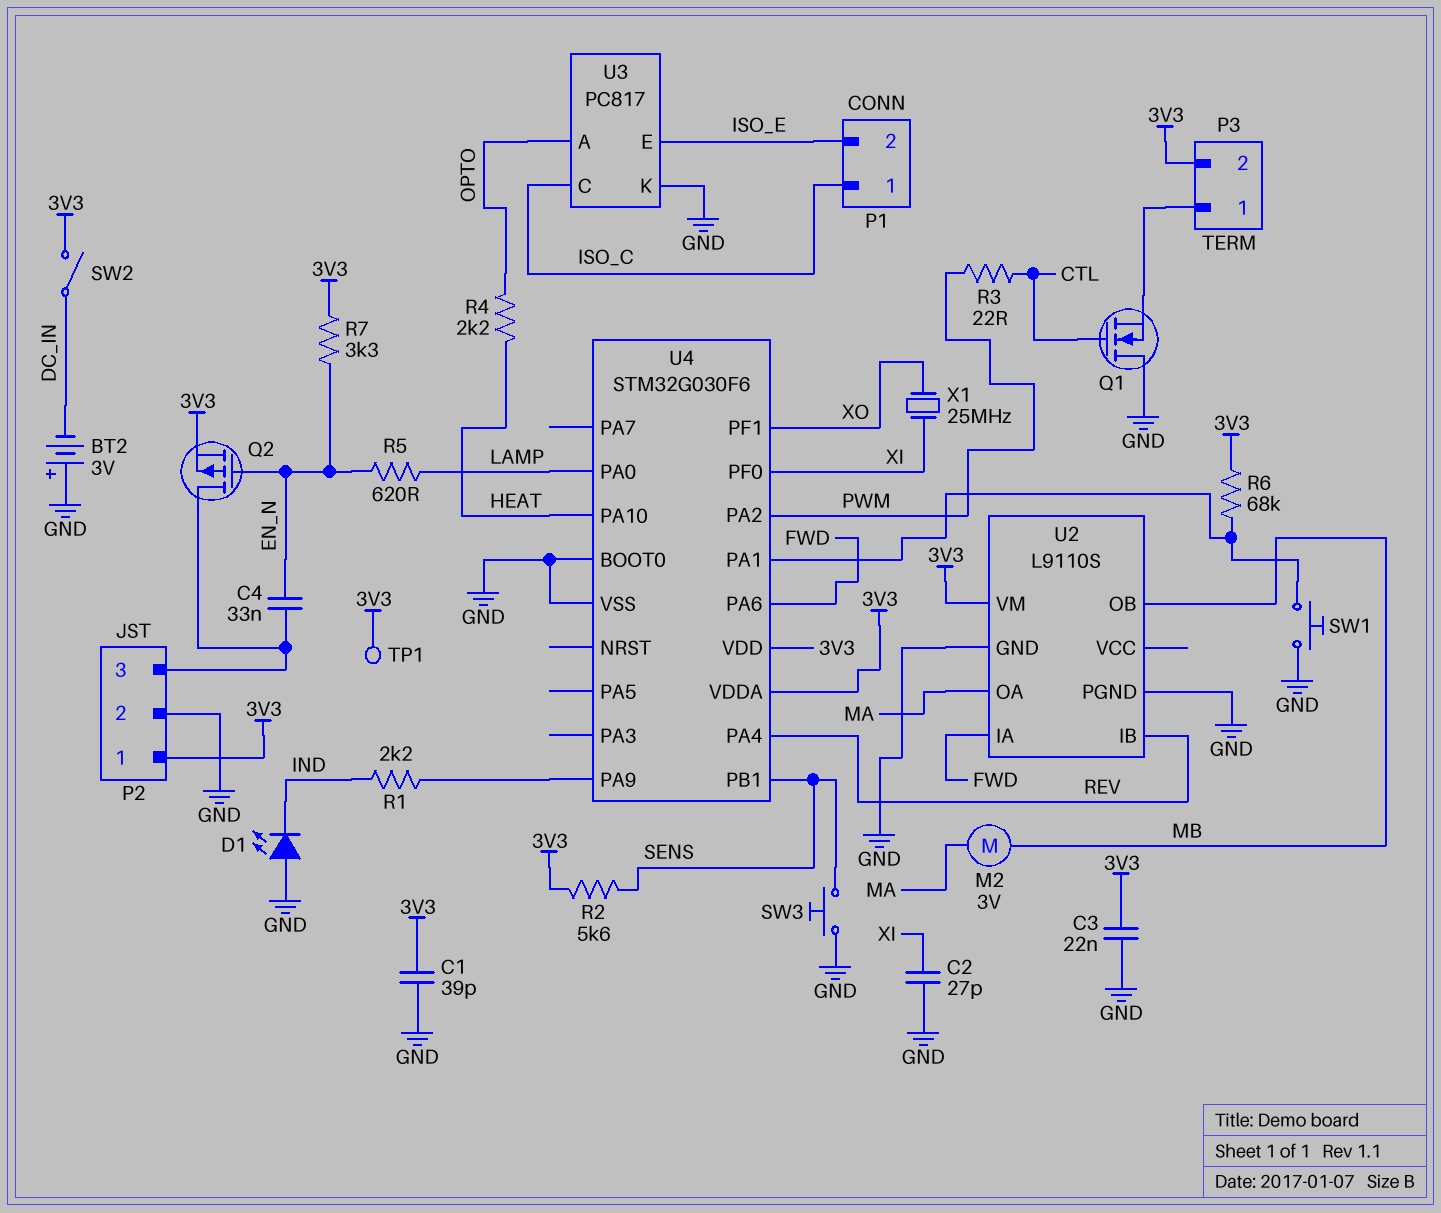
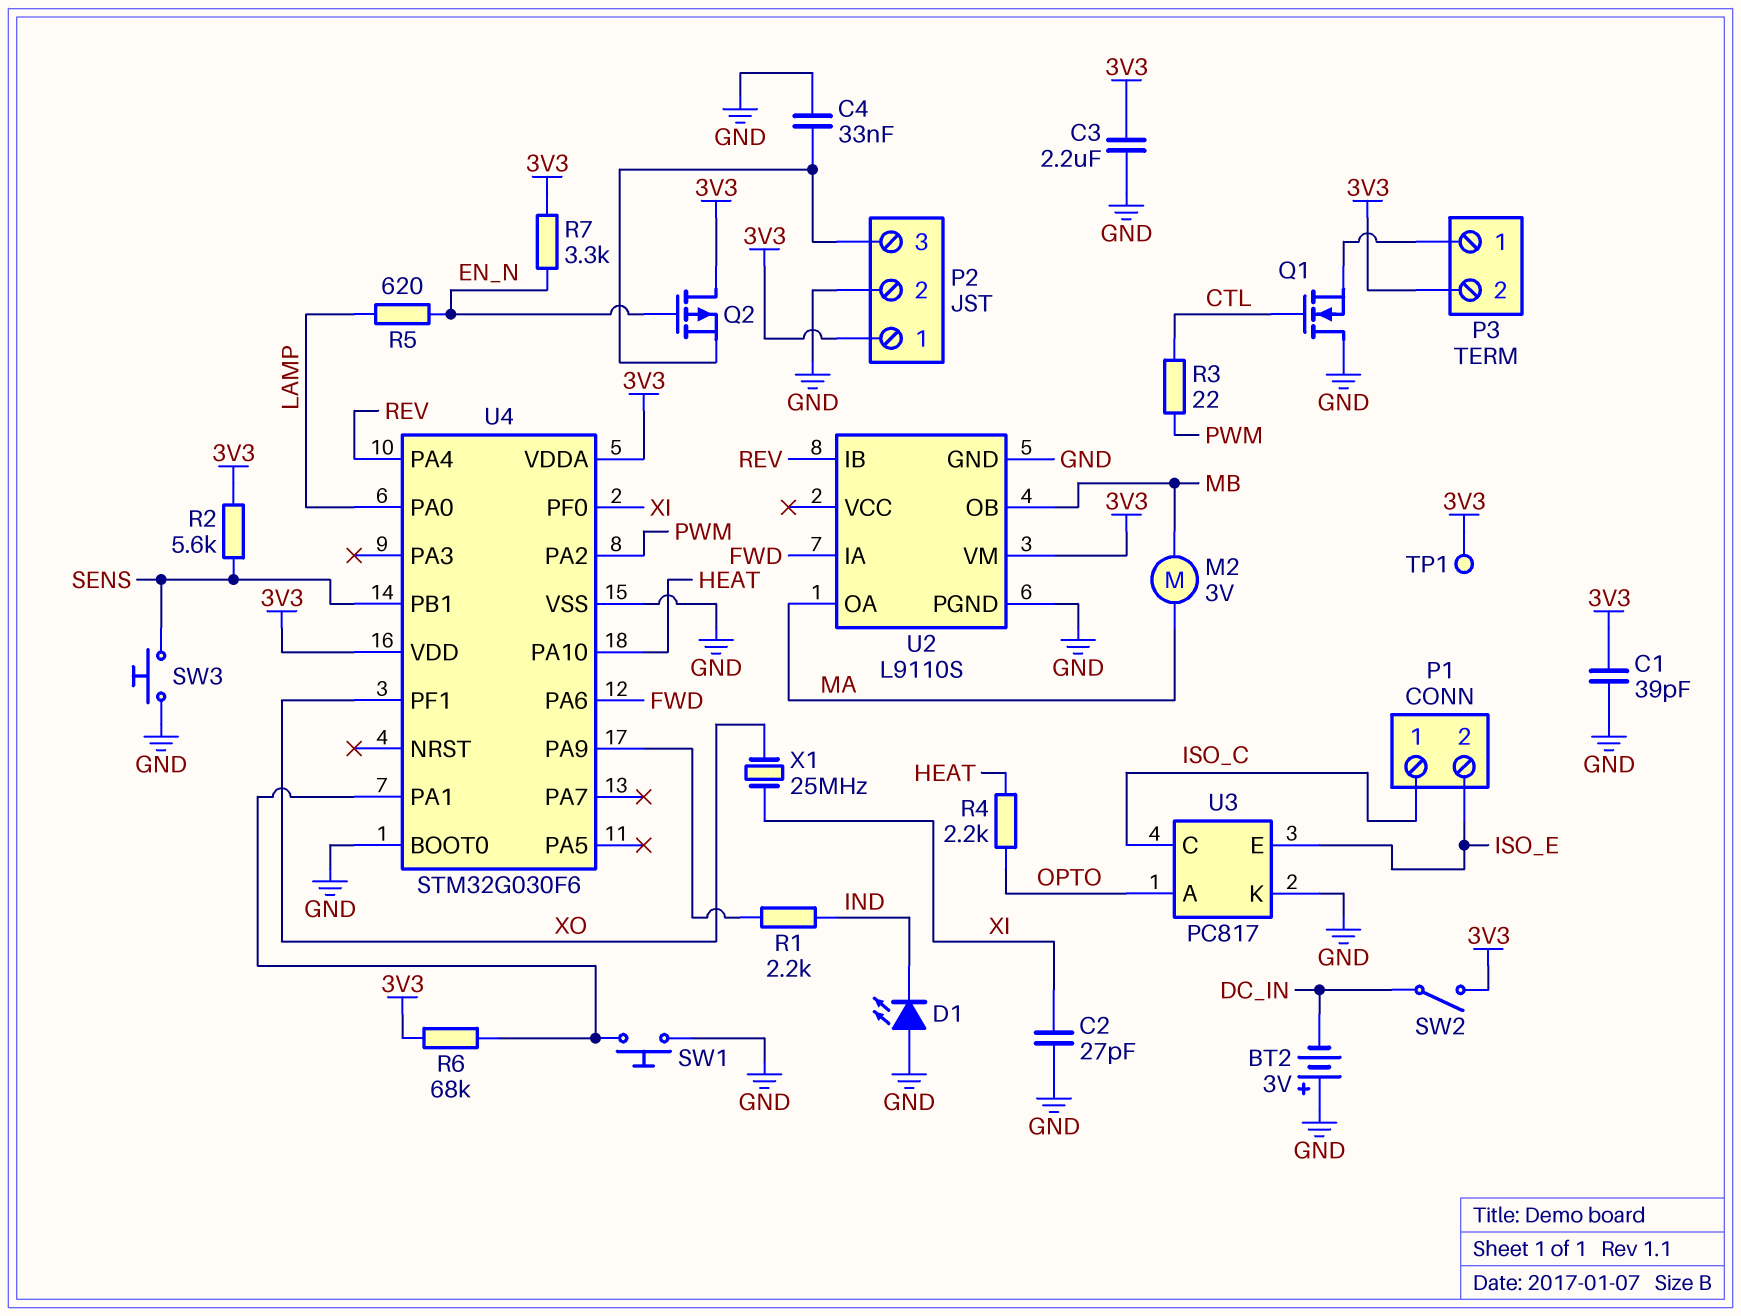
C3: 22nF (3V3, GND) -> 2.2uF (3V3, GND)
C4: 33nF (EN_N, P2/3) -> 33nF (GND, P2/3)
Q2: PMOS (G EN_N, D P2/3, S 3V3) -> PMOS (G EN_N, D 3V3, S P2/3)

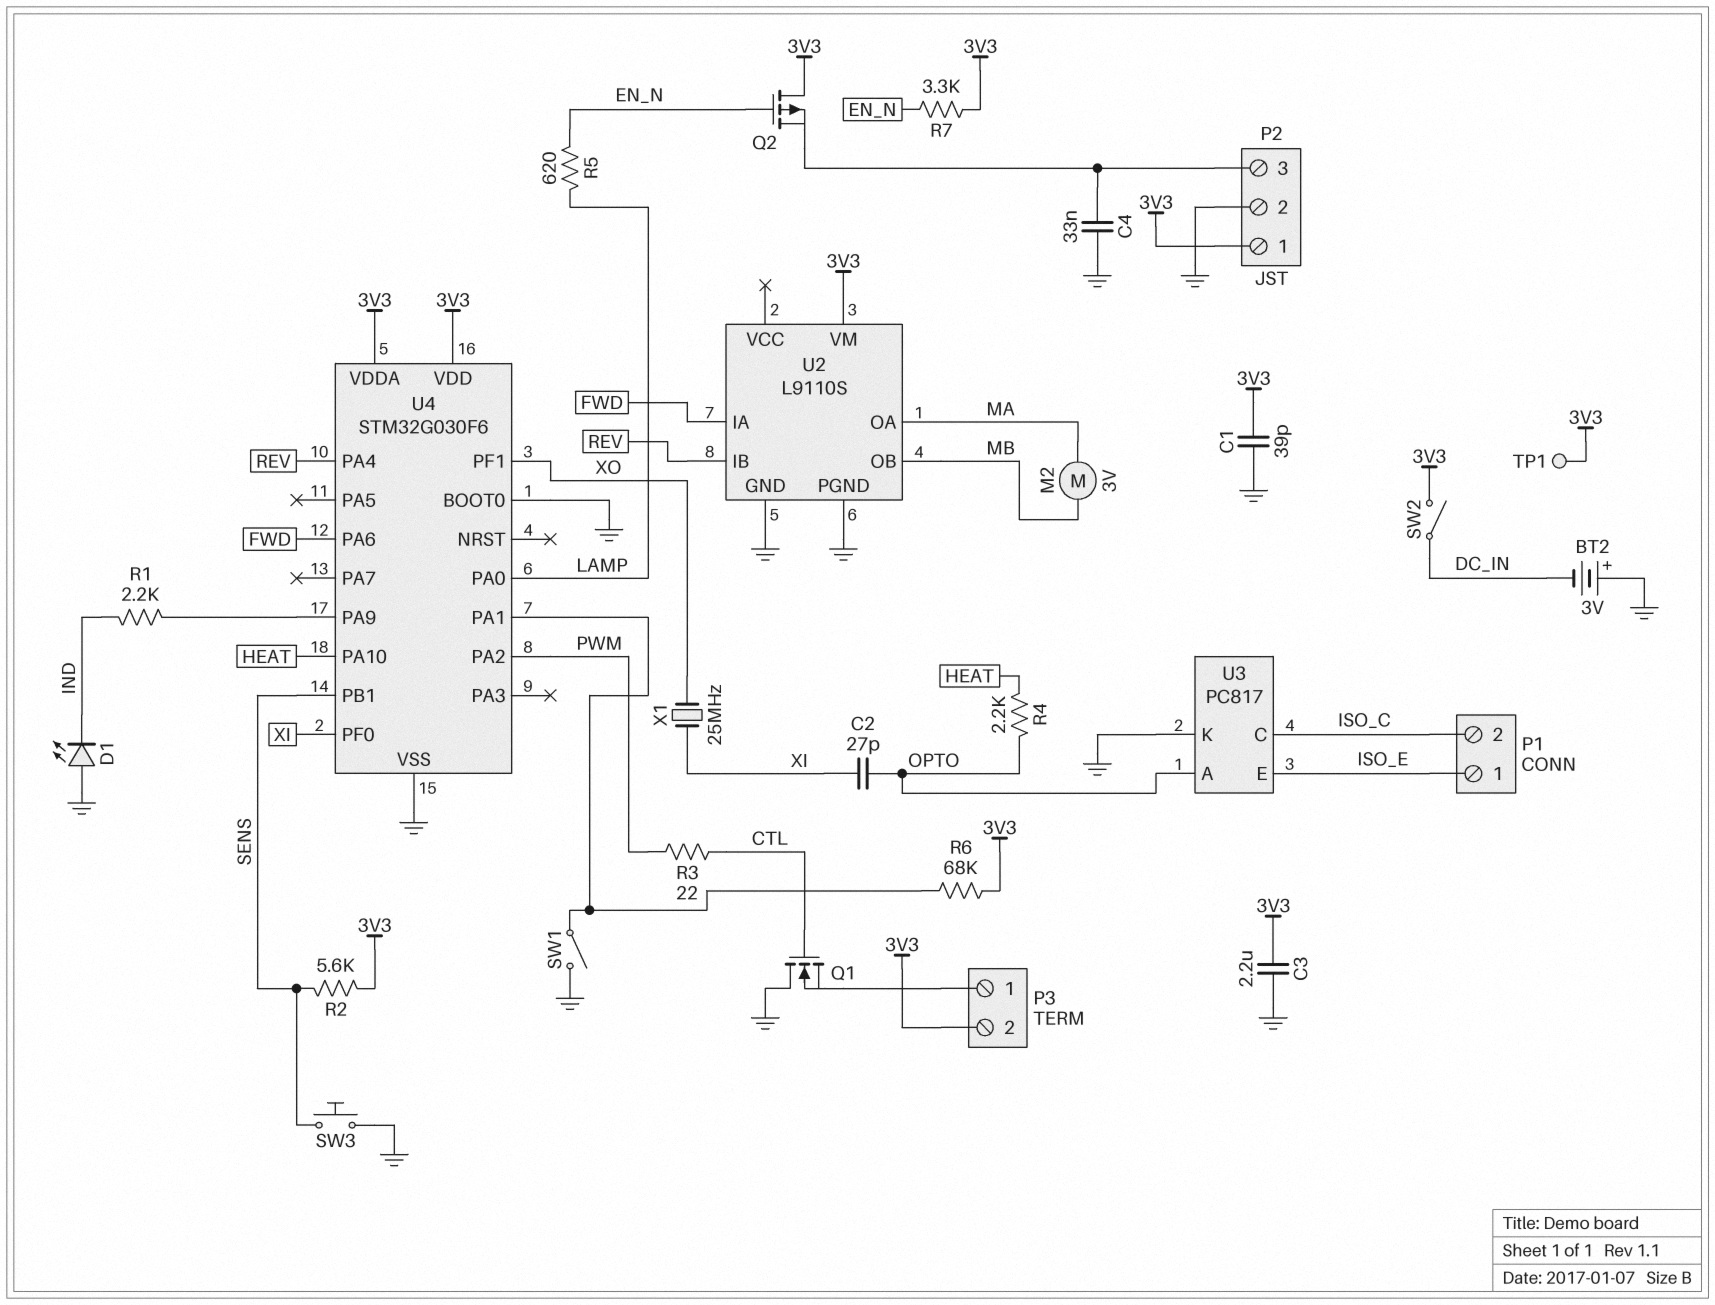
C2: 27pF (GND, XI) -> 27pF (OPTO, XI)
P1 pin 1: ISO_C -> ISO_E
P1 pin 2: ISO_E -> ISO_C
SW1: button (GND, U4/PA1) -> switch (GND, U4/PA1)

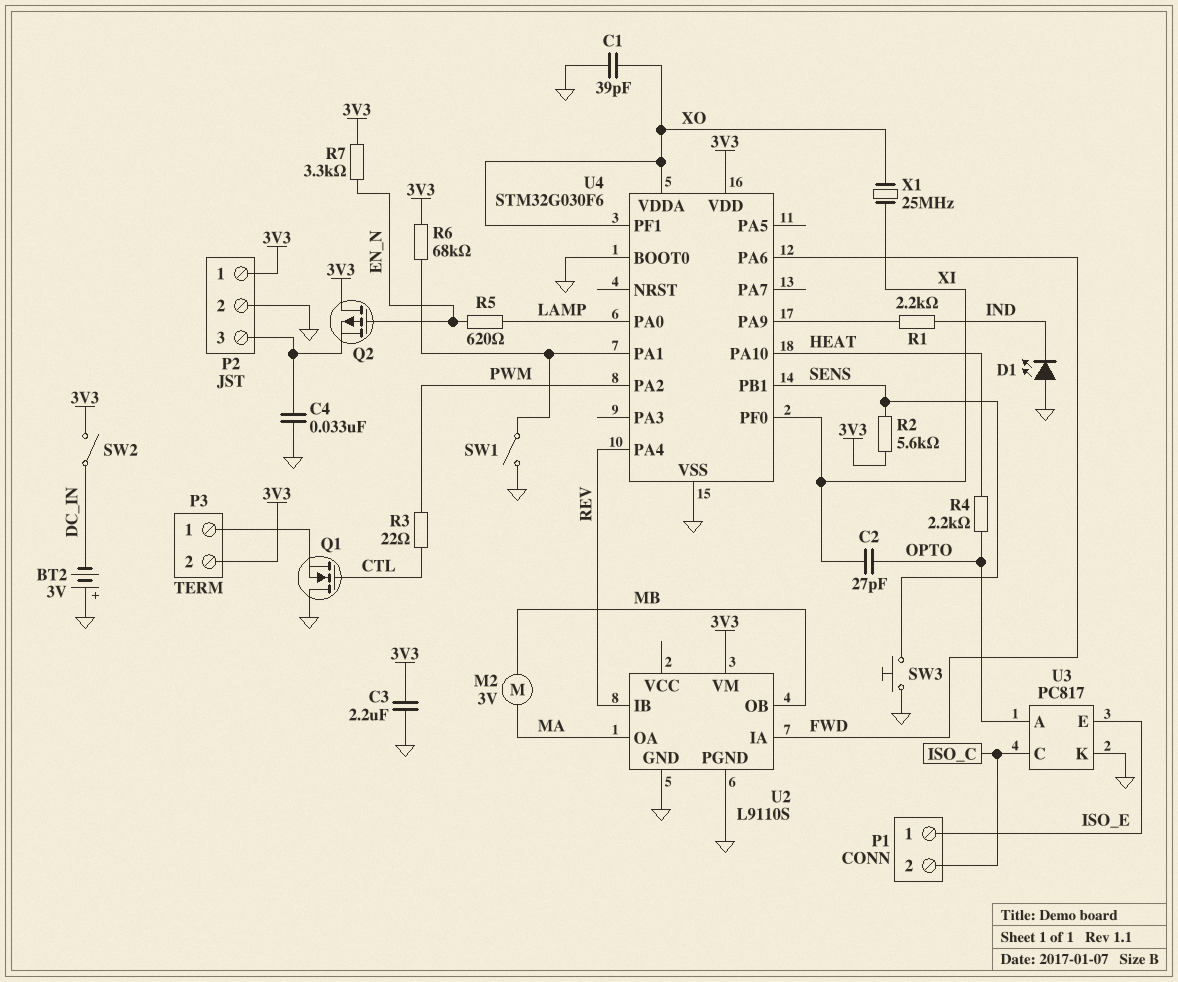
C1: 39pF (3V3, GND) -> 39pF (GND, XO)
TP1: test point (3V3) -> none
U4 pin VDDA: 3V3 -> XO

